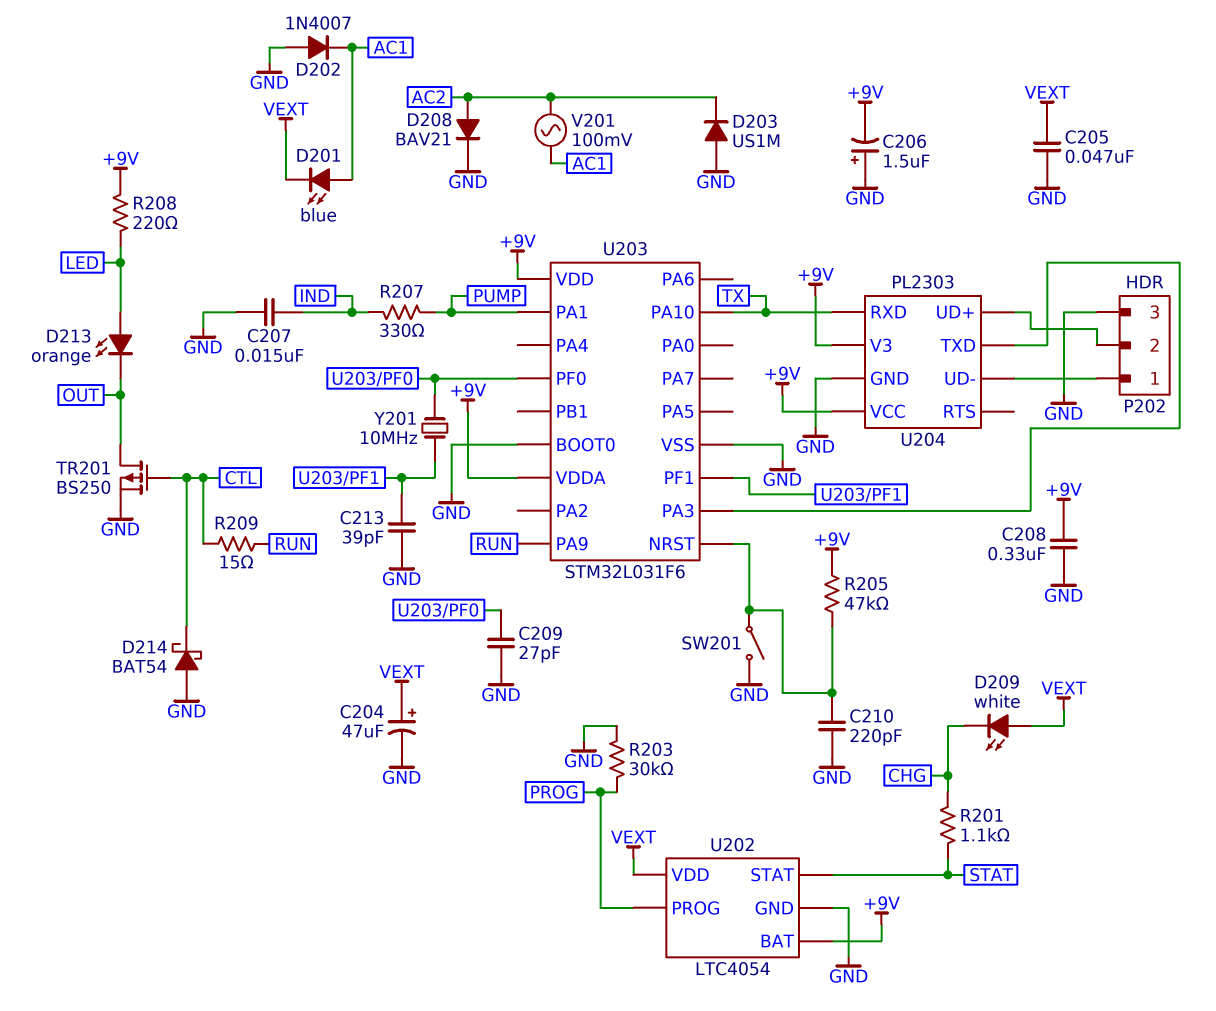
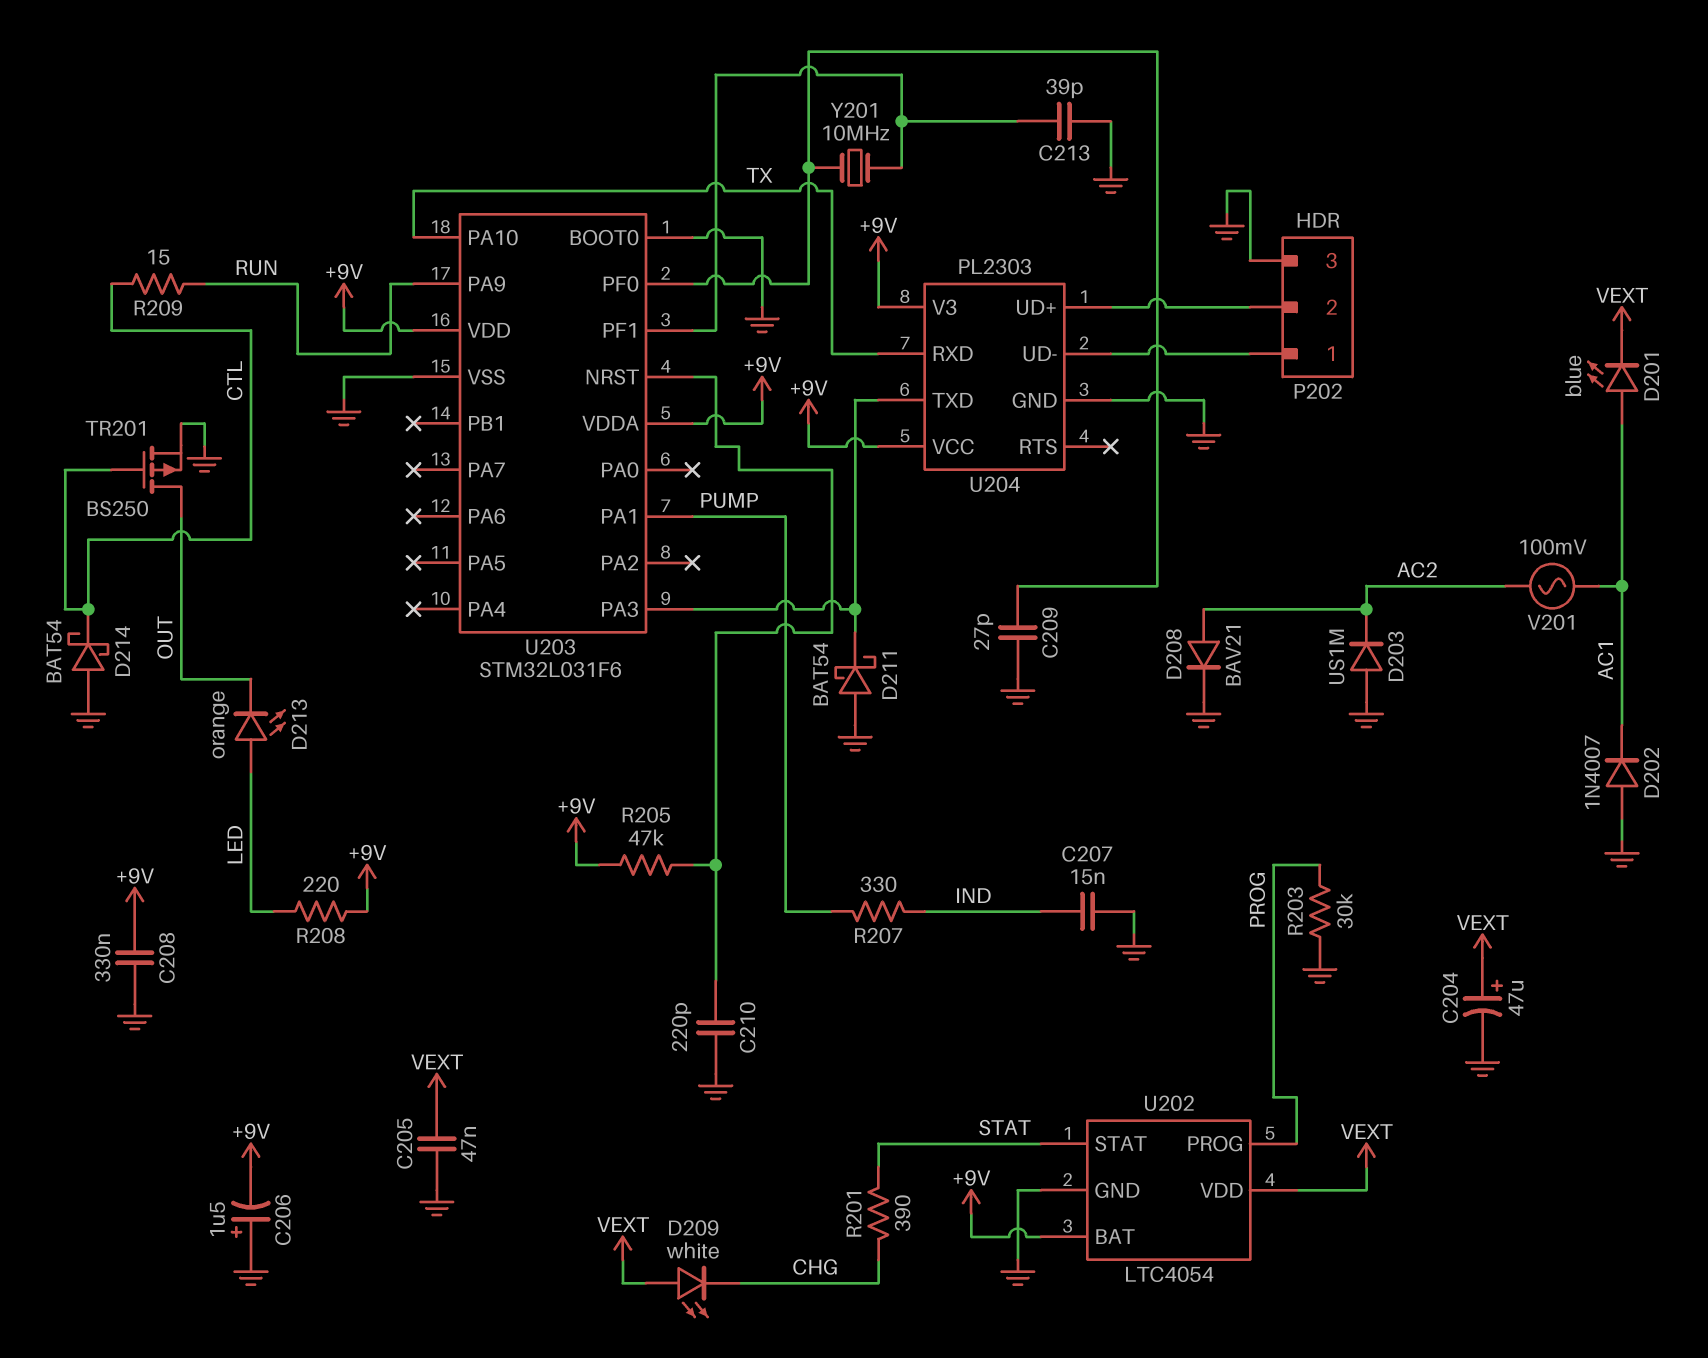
D211: none -> schottky BAT54 (A GND, K U203/PA3)
R201: 1.1k (CHG, STAT) -> 390 (CHG, STAT)
SW201: switch (GND, U203/NRST) -> none

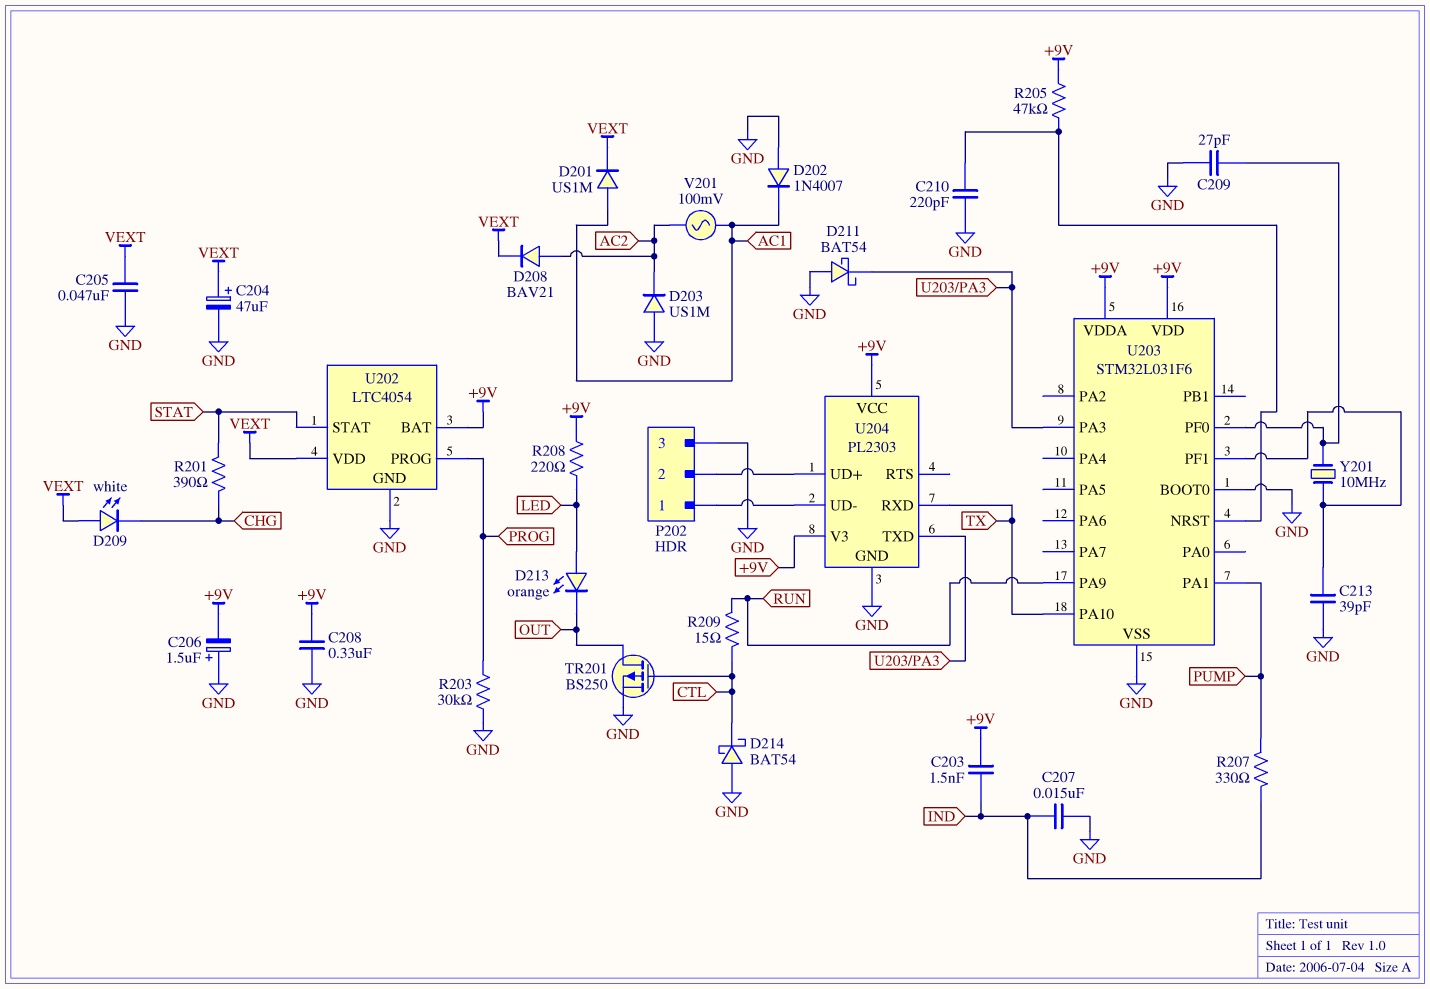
C203: none -> 1.5nF (+9V, IND)
D201: LED blue (A AC1, K VEXT) -> diode US1M (A AC1, K VEXT)
D208: diode BAV21 (A AC2, K GND) -> diode BAV21 (A AC2, K VEXT)

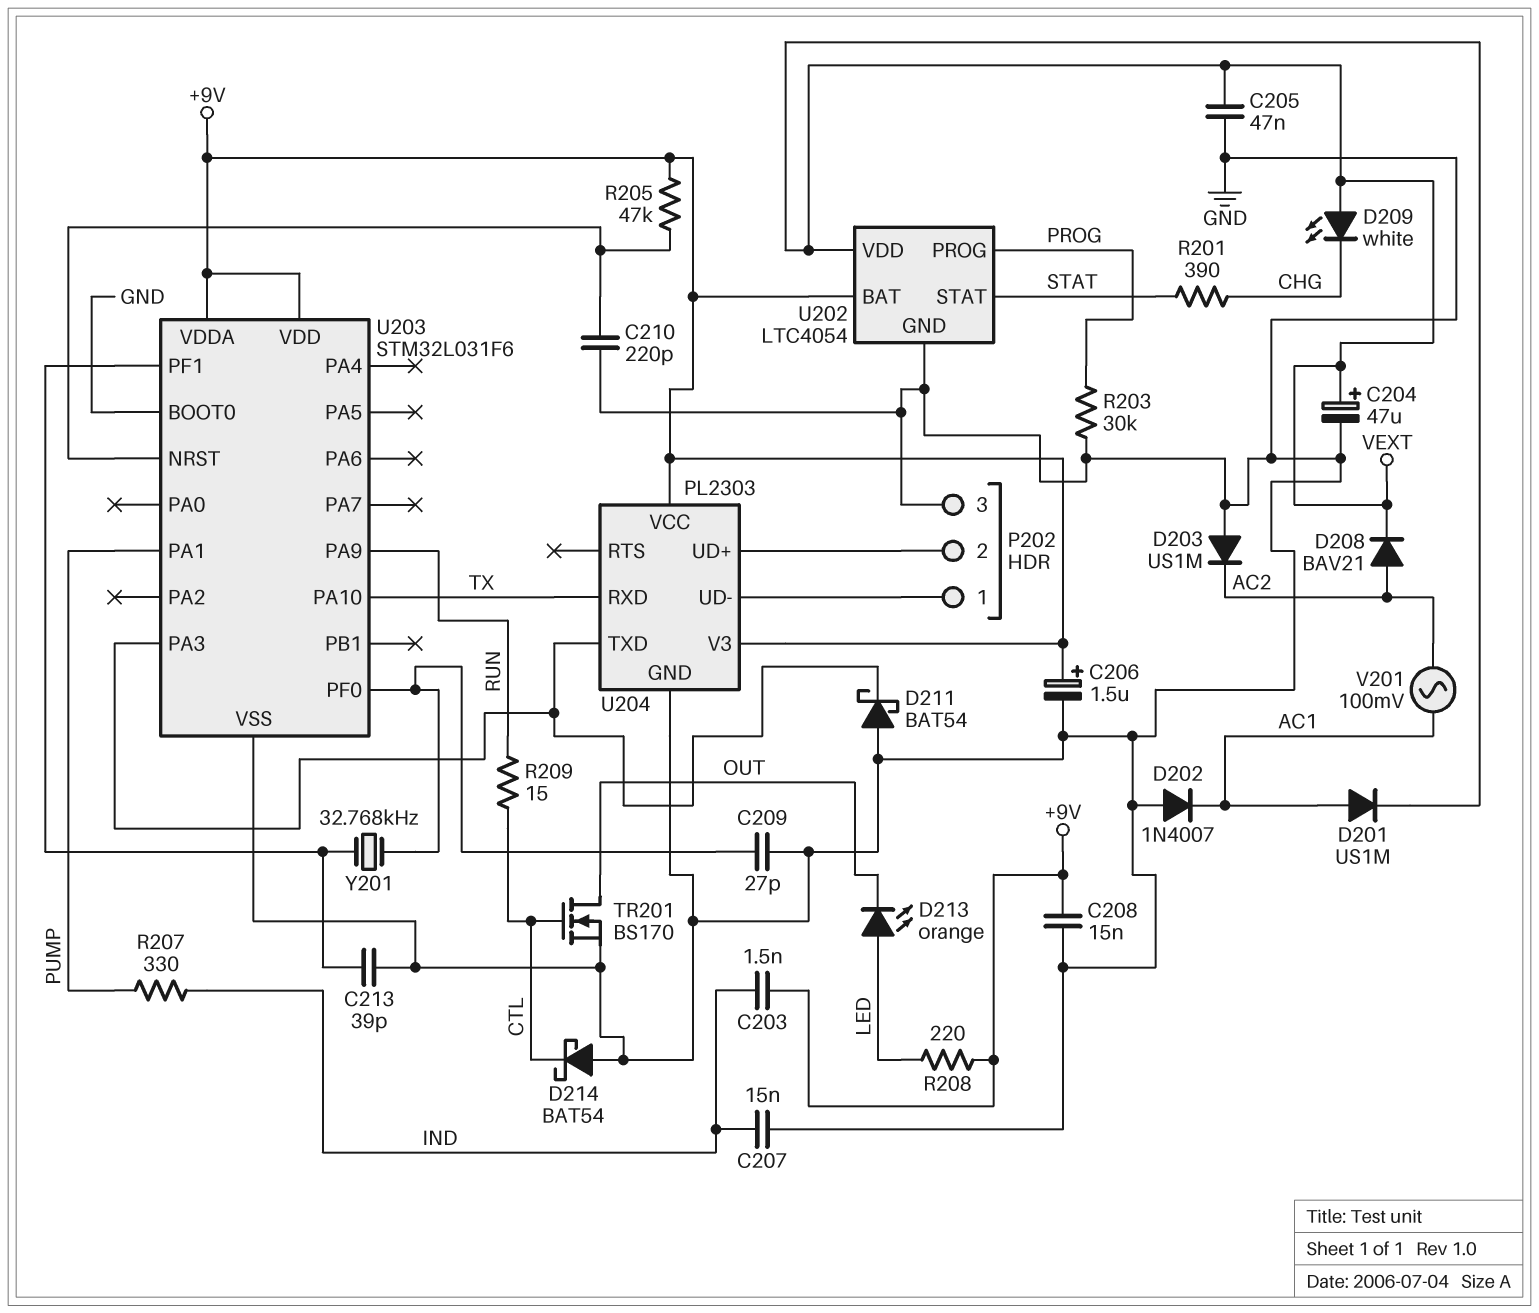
C206: 1.5uF (plus GND, minus +9V) -> 1.5uF (plus +9V, minus GND)
C208: 330nF (+9V, GND) -> 15nF (+9V, GND)
TR201: PMOS BS250 (G CTL, D OUT, S GND) -> NMOS BS170 (G CTL, D OUT, S GND)
Y201: 10MHz (U203/PF0, U203/PF1) -> 32.768kHz (U203/PF0, U203/PF1)

